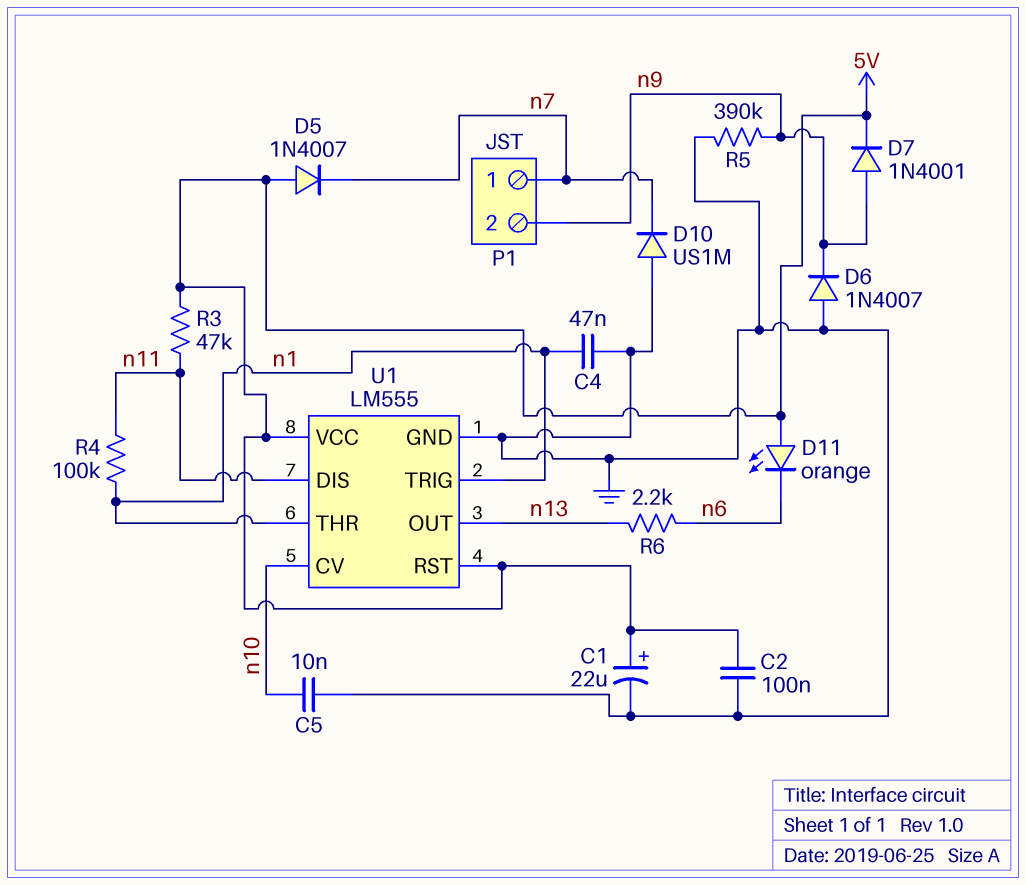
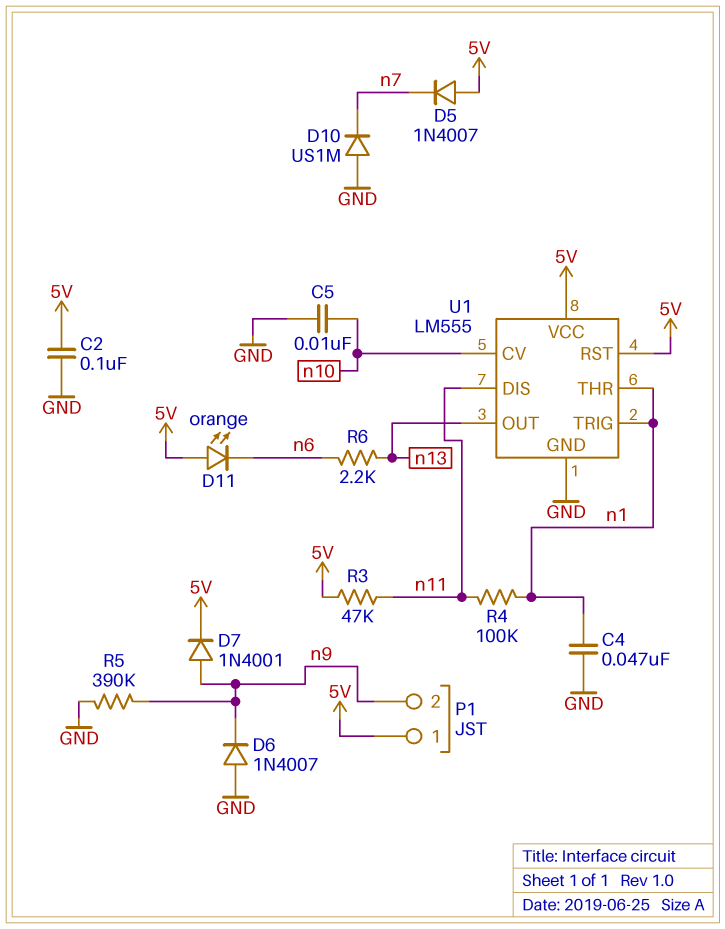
C1: 22uF (plus 5V, minus GND) -> none
P1 pin 1: n7 -> 5V

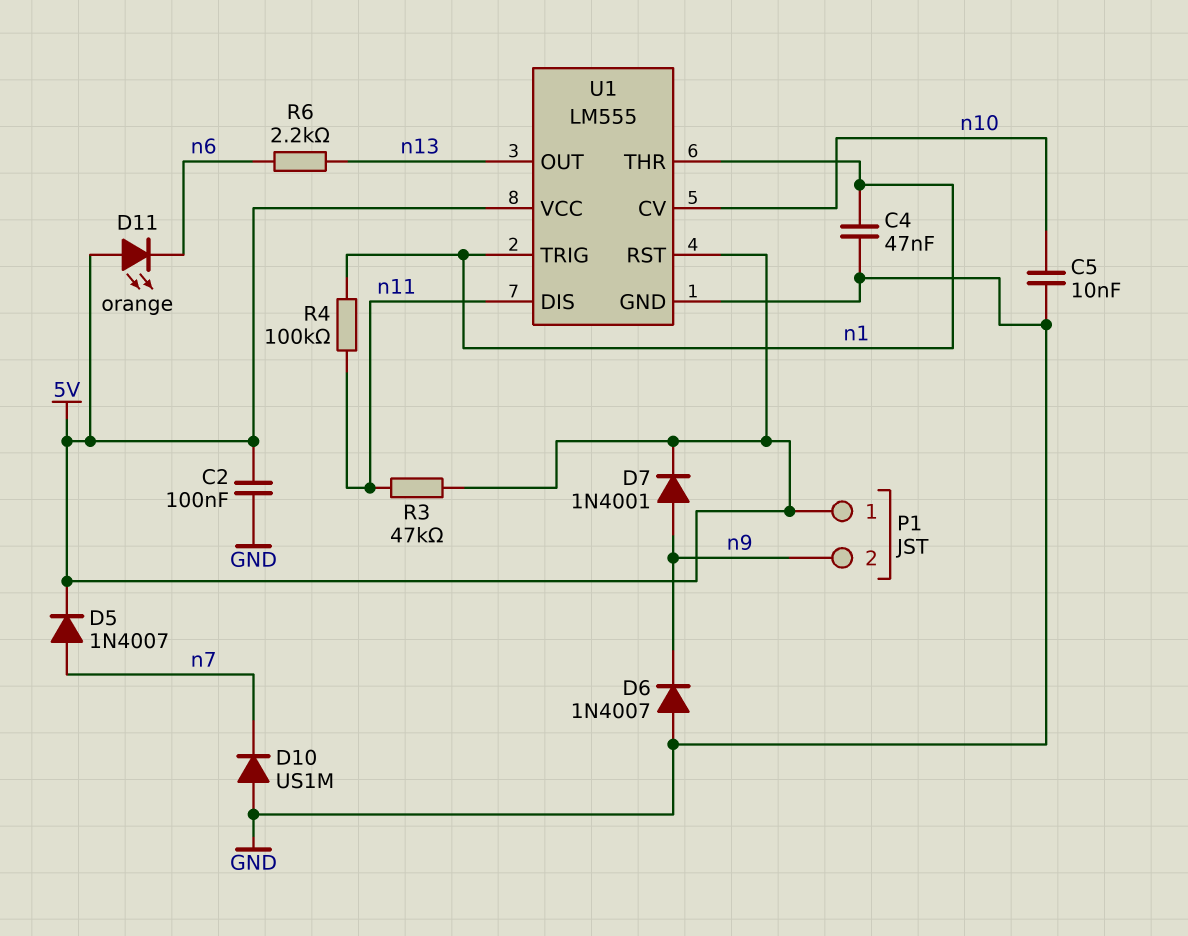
D5: diode 1N4007 (A 5V, K n7) -> diode 1N4007 (A n7, K 5V)
R5: 390k (GND, n9) -> none

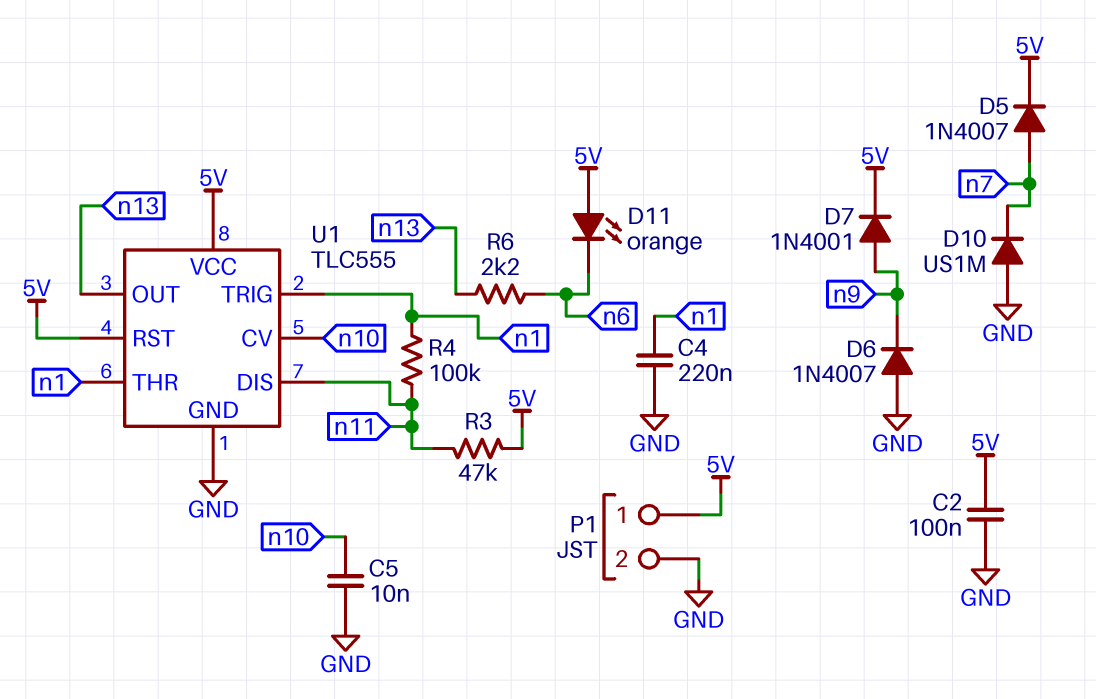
C4: 47nF (GND, n1) -> 220nF (GND, n1)
P1 pin 2: n9 -> GND
U1: LM555 -> TLC555

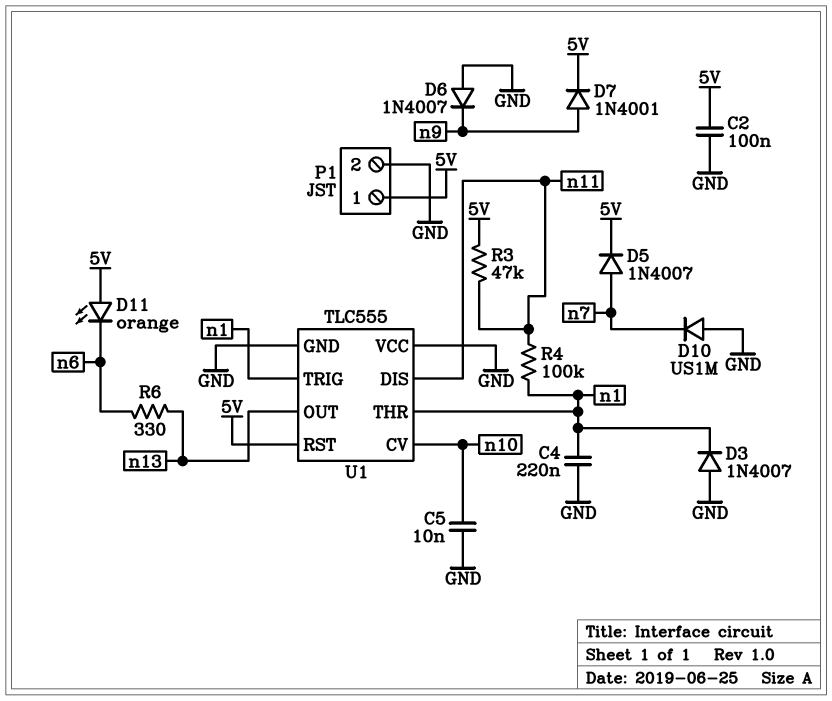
D3: none -> diode 1N4007 (A GND, K n1)
R6: 2.2k (n6, n13) -> 330 (n6, n13)
U1 pin VCC: 5V -> GND

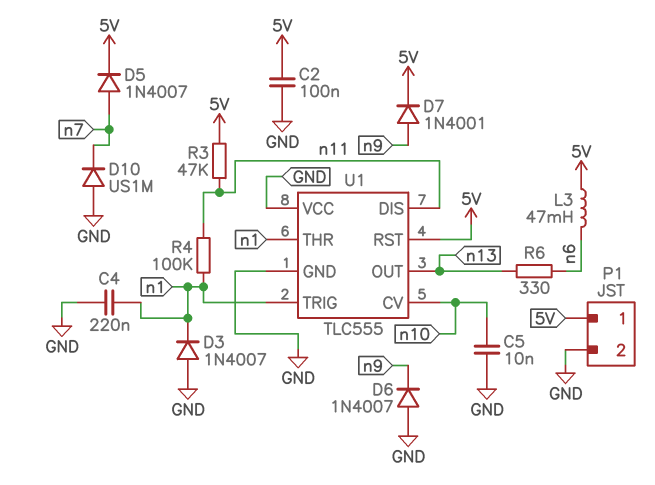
D11: LED orange (A 5V, K n6) -> none
L3: none -> 47mH (5V, n6)

